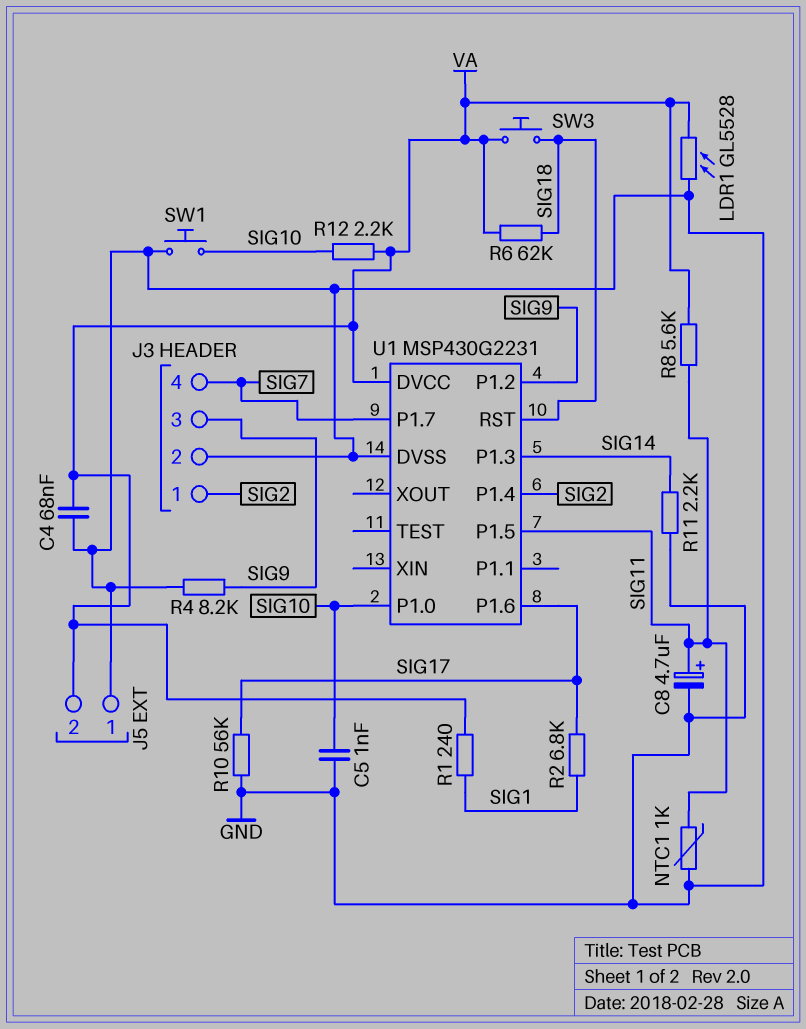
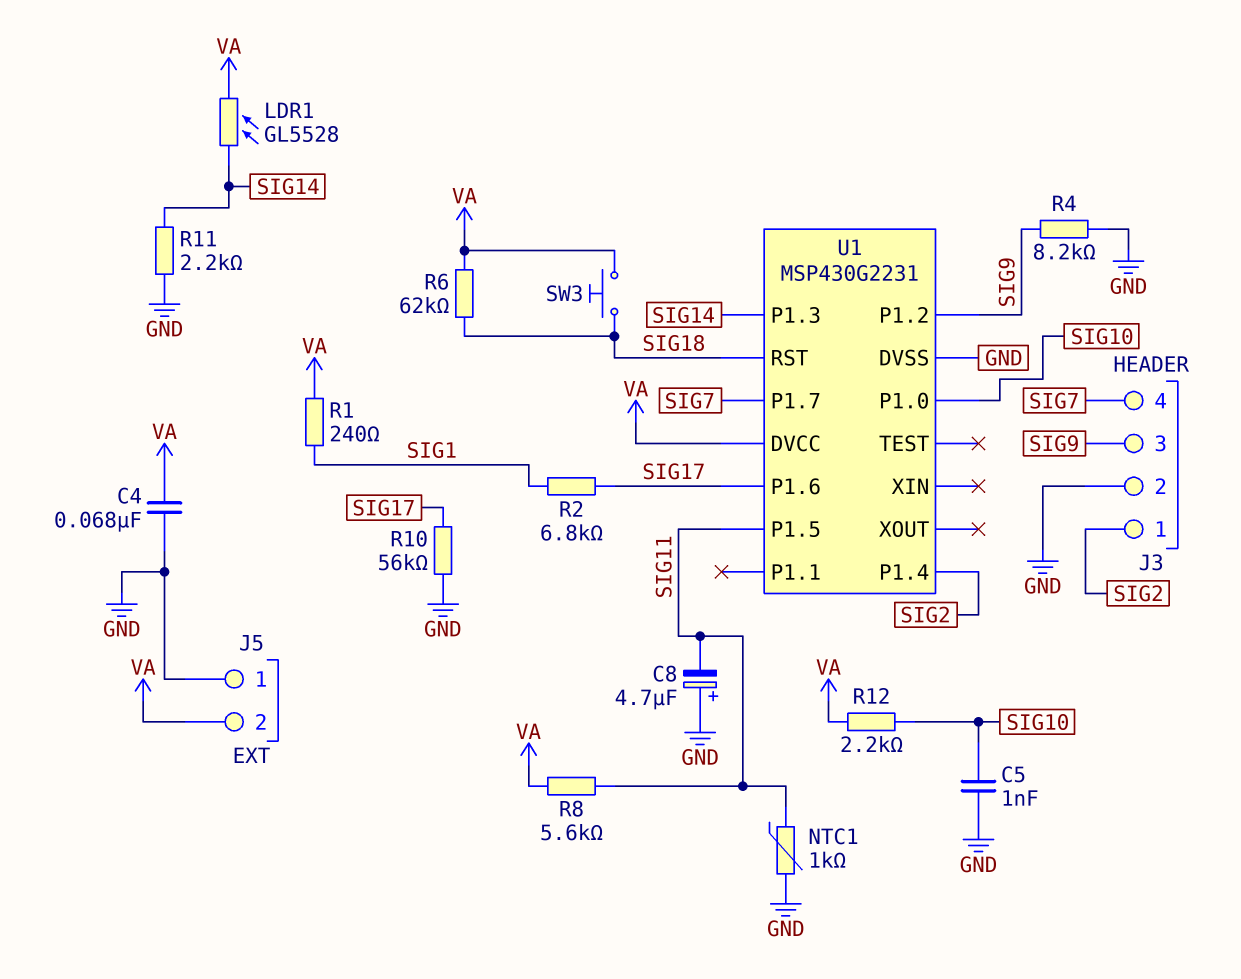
C8: 4.7uF (plus SIG11, minus GND) -> 4.7uF (plus GND, minus SIG11)
LDR1: GL5528 (GND, VA) -> GL5528 (SIG14, VA)
SW1: button (GND, SIG10) -> none

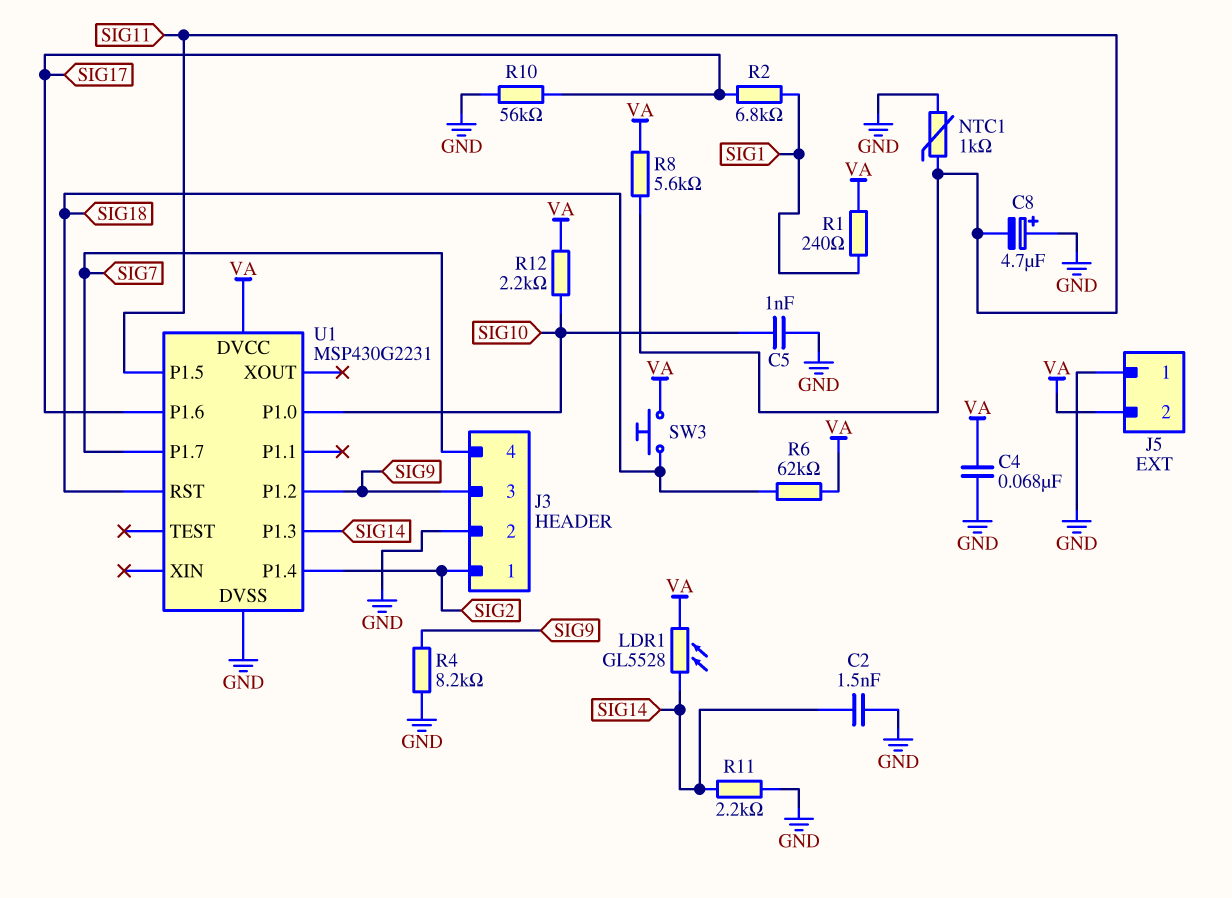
C2: none -> 1.5nF (GND, SIG14)

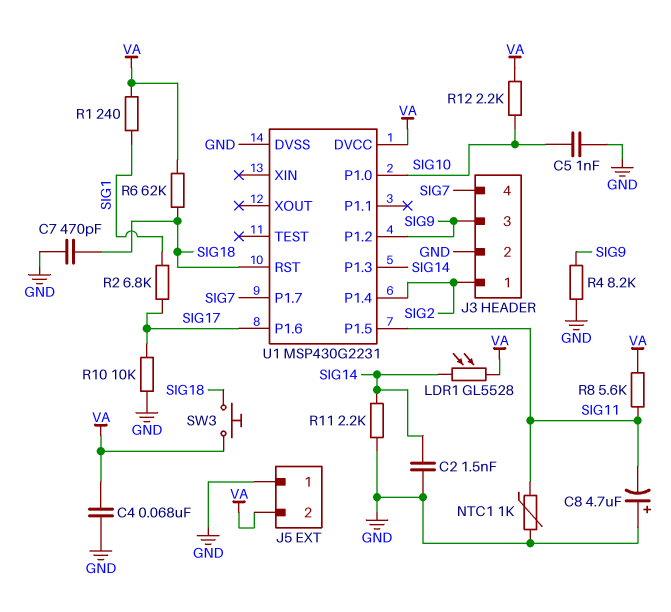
C7: none -> 470pF (GND, SIG18)
R10: 56k (GND, SIG17) -> 10k (GND, SIG17)

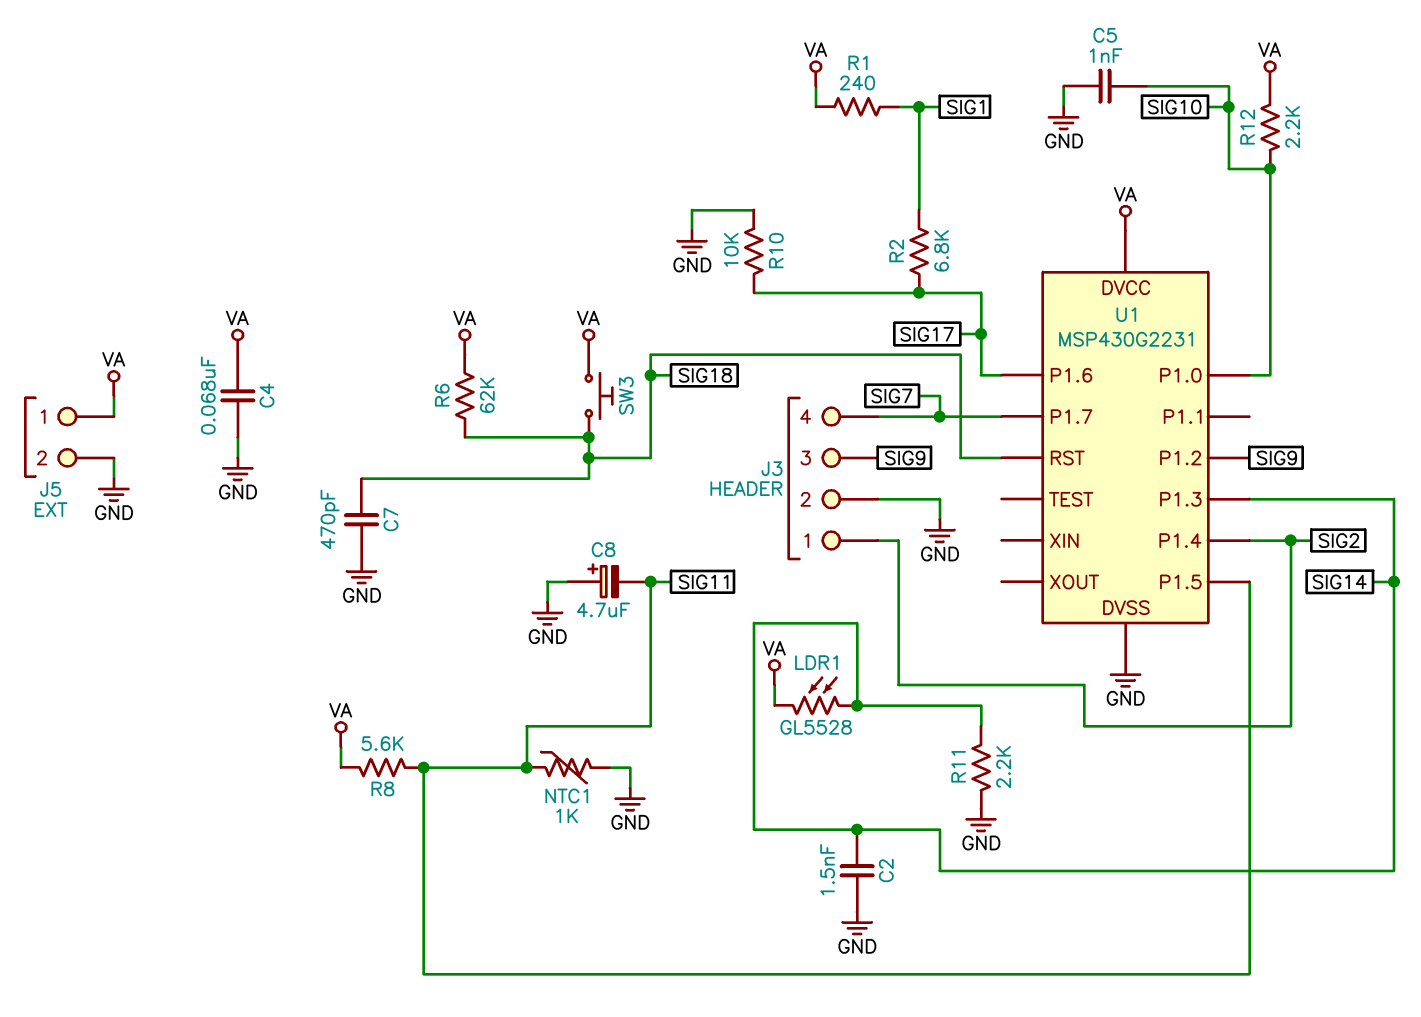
J5 pin 1: GND -> VA
J5 pin 2: VA -> GND
R4: 8.2k (GND, SIG9) -> none

